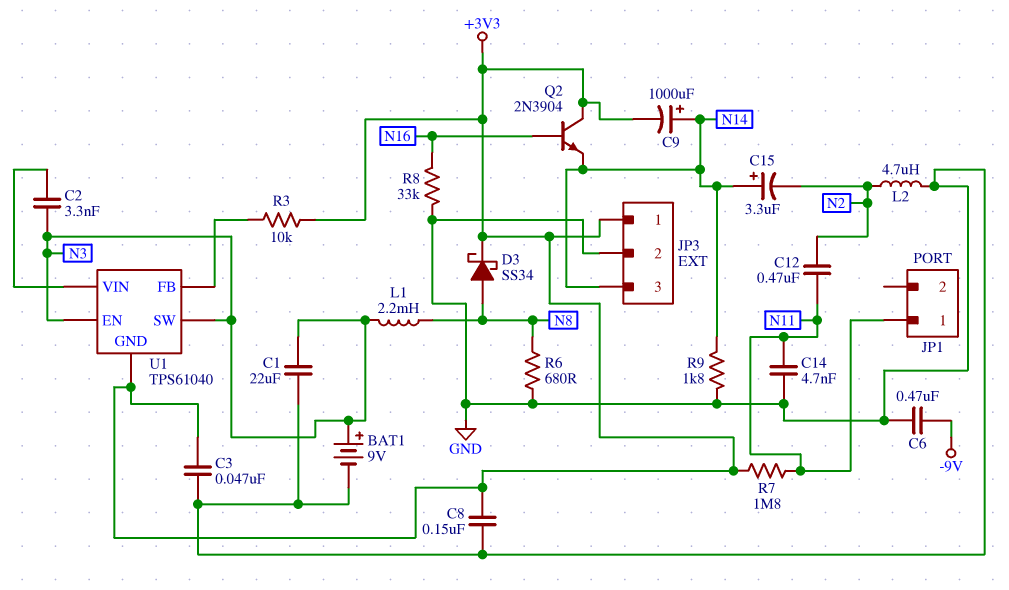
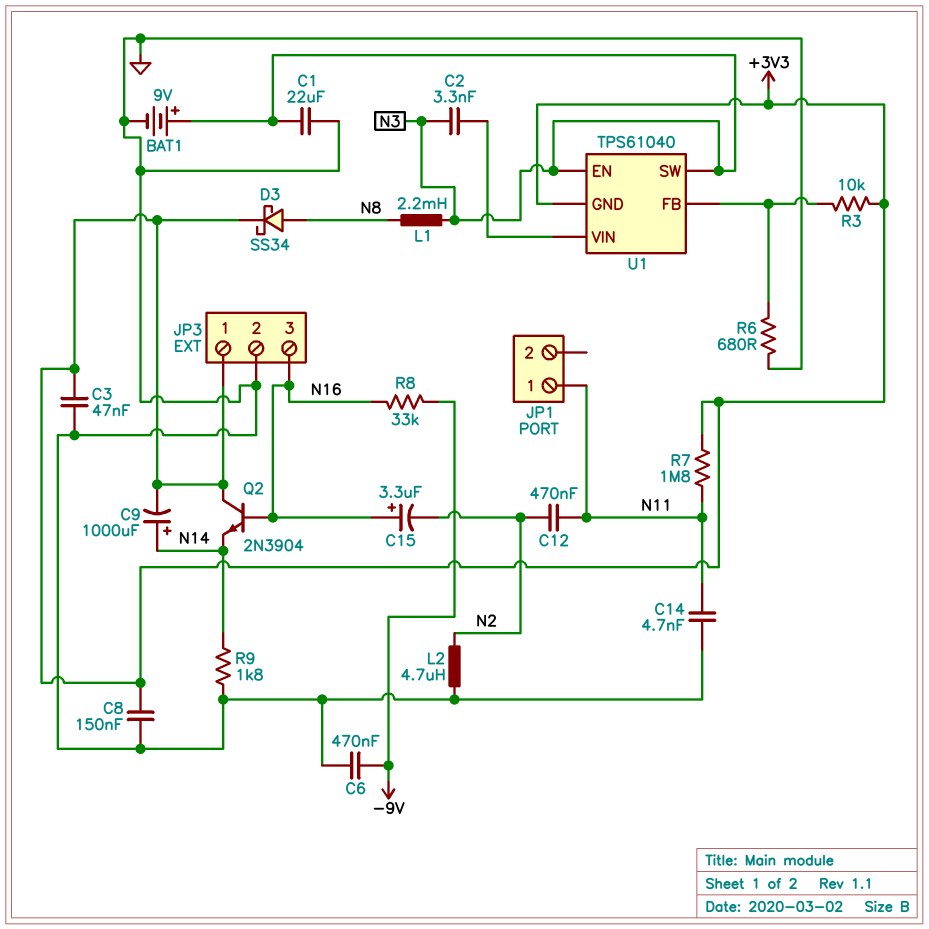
C15: 3.3uF (plus N14, minus N2) -> 3.3uF (plus N16, minus N2)
JP3 pin 3: N14 -> N16
R6: 680 (GND, N8) -> 680 (GND, U1/FB)
R8: 33k (GND, N16) -> 33k (-9V, N16)

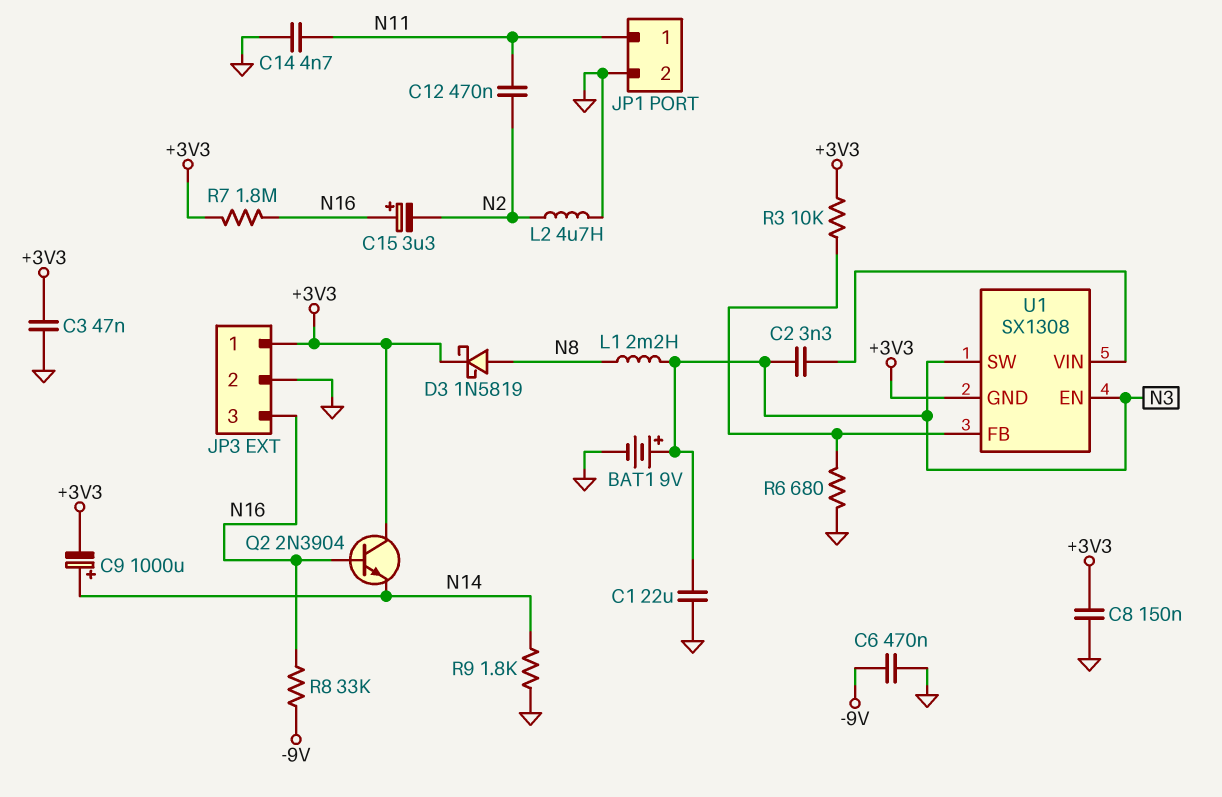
D3: schottky SS34 (A N8, K +3V3) -> schottky 1N5819 (A N8, K +3V3)
JP1 pin 2: none -> GND
R7: 1.8M (+3V3, N11) -> 1.8M (+3V3, N16)
U1: TPS61040 -> SX1308

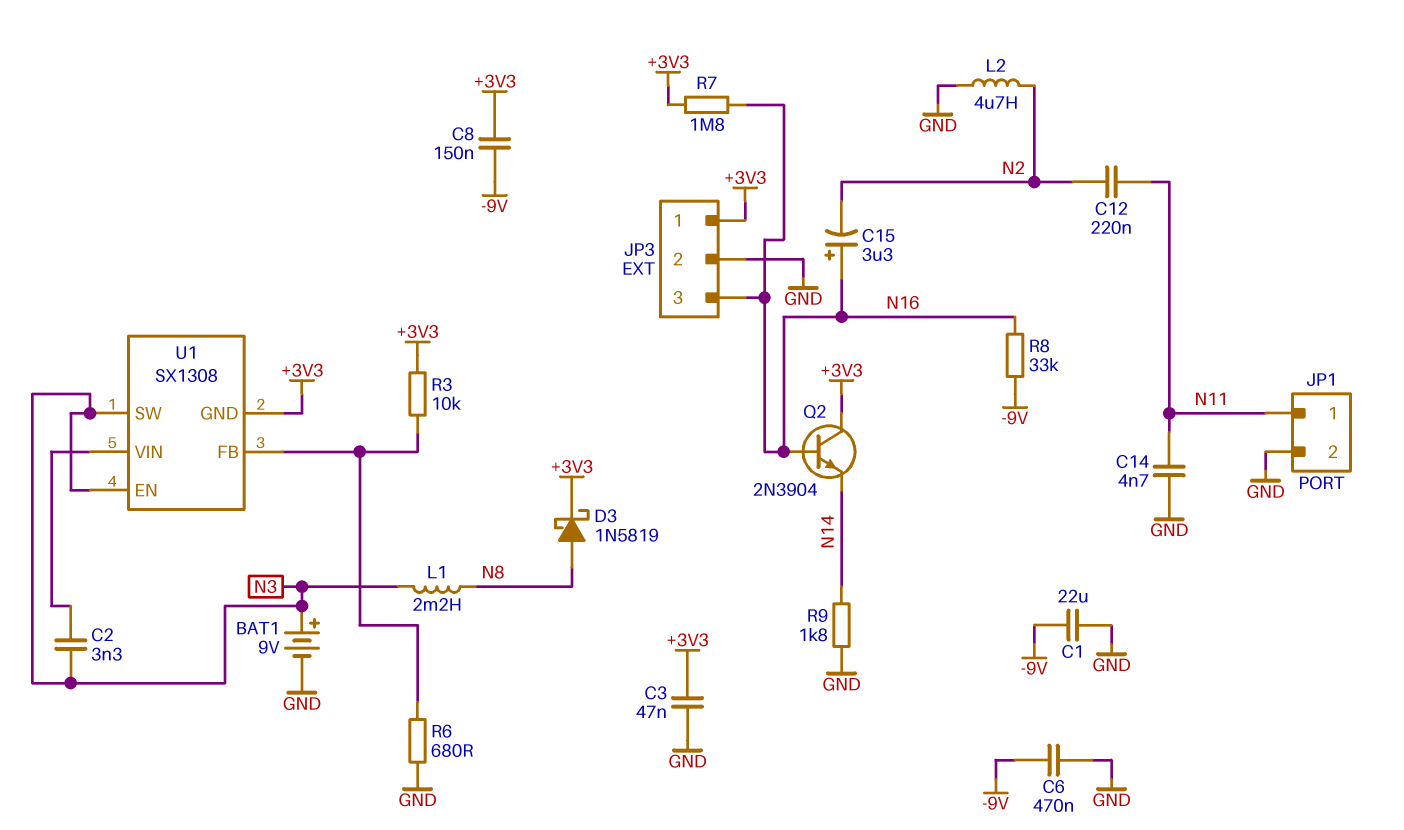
C1: 22uF (GND, N3) -> 22uF (-9V, GND)
C8: 150nF (+3V3, GND) -> 150nF (+3V3, -9V)
C9: 1000uF (plus N14, minus +3V3) -> none
C12: 470nF (N2, N11) -> 220nF (N2, N11)

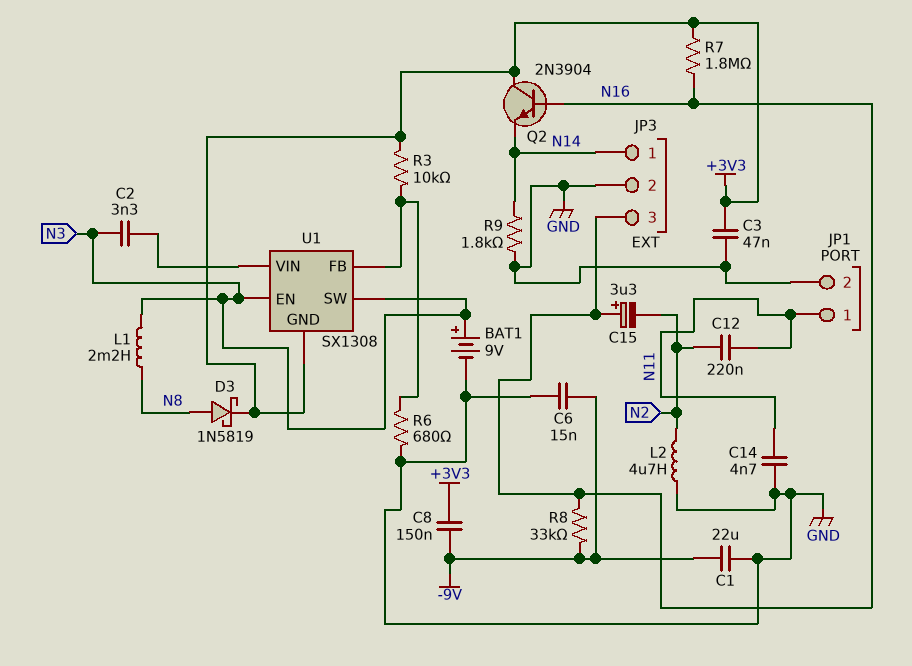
C6: 470nF (-9V, GND) -> 15nF (-9V, GND)
JP3 pin 1: +3V3 -> N14

